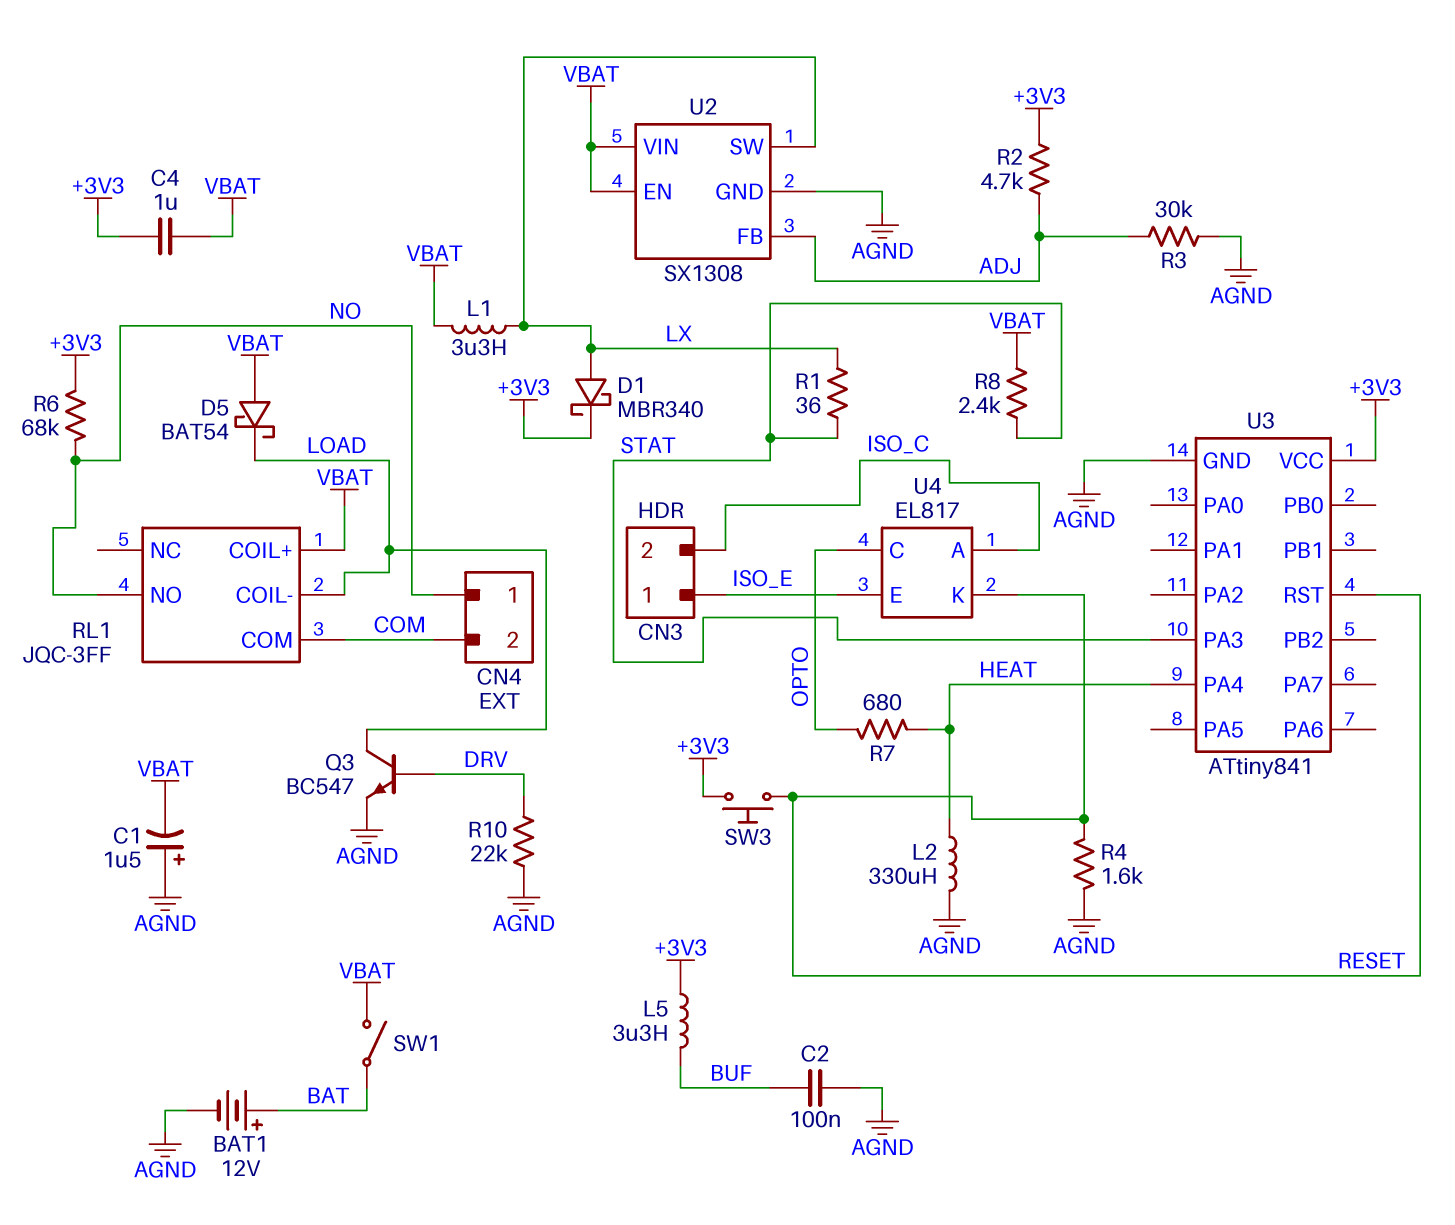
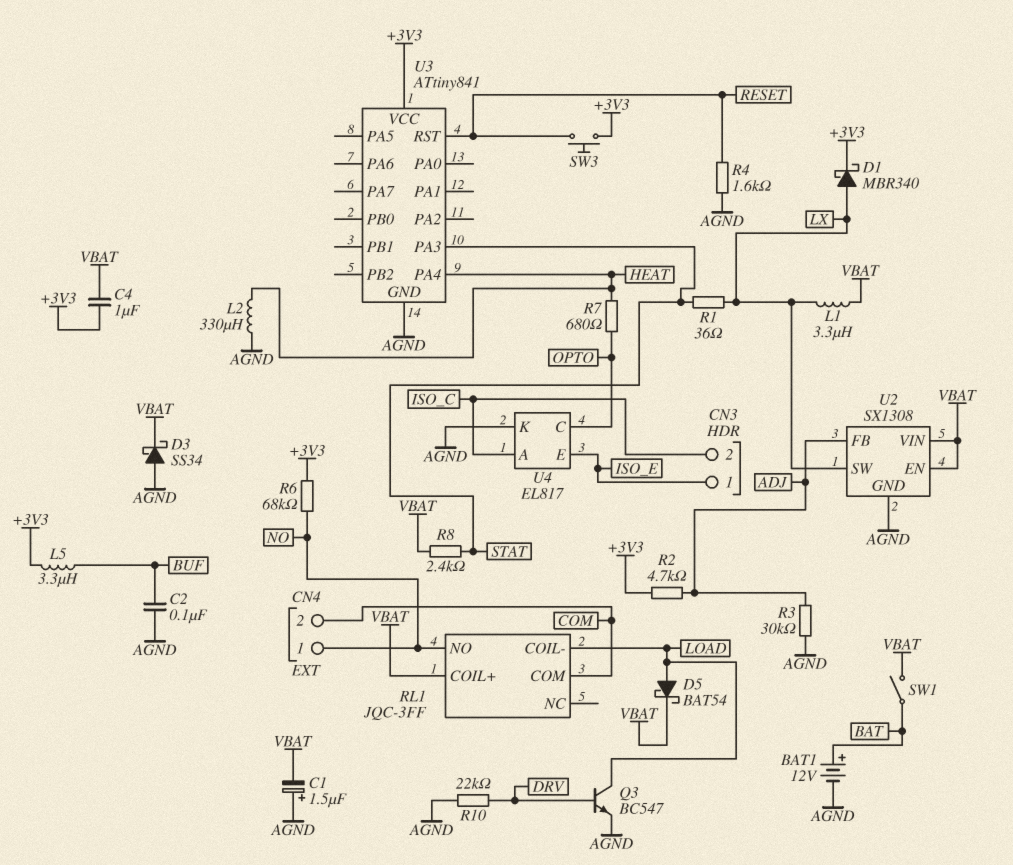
D3: none -> schottky SS34 (A AGND, K VBAT)
D5: schottky BAT54 (A VBAT, K LOAD) -> schottky BAT54 (A LOAD, K VBAT)
U4 pin K: RESET -> AGND

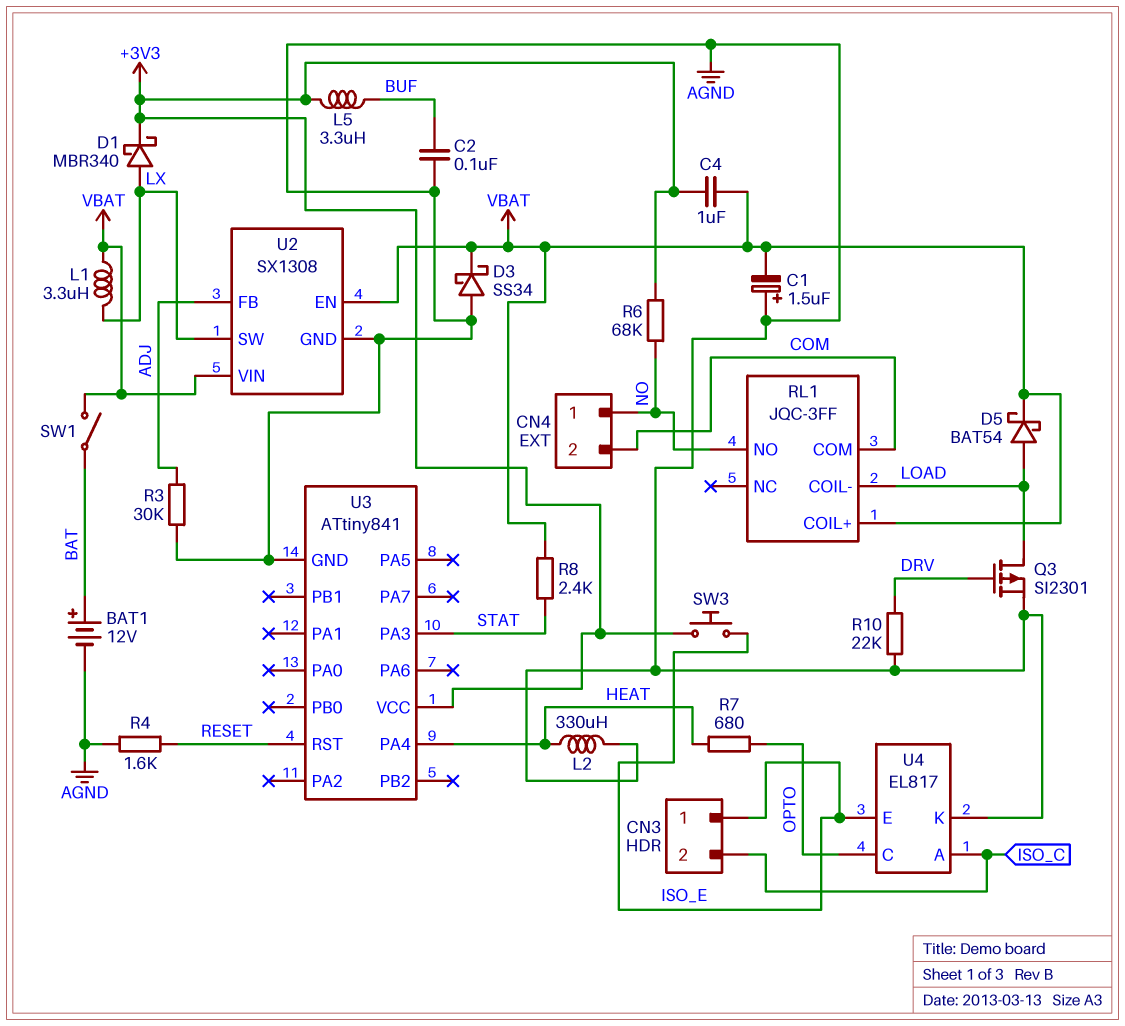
Q3: NPN BC547 (B DRV, C LOAD, E AGND) -> PMOS SI2301 (G DRV, D LOAD, S AGND)
R1: 36 (LX, STAT) -> none
R2: 4.7k (+3V3, ADJ) -> none
SW3: button (+3V3, RESET) -> button (+3V3, ISO_E)

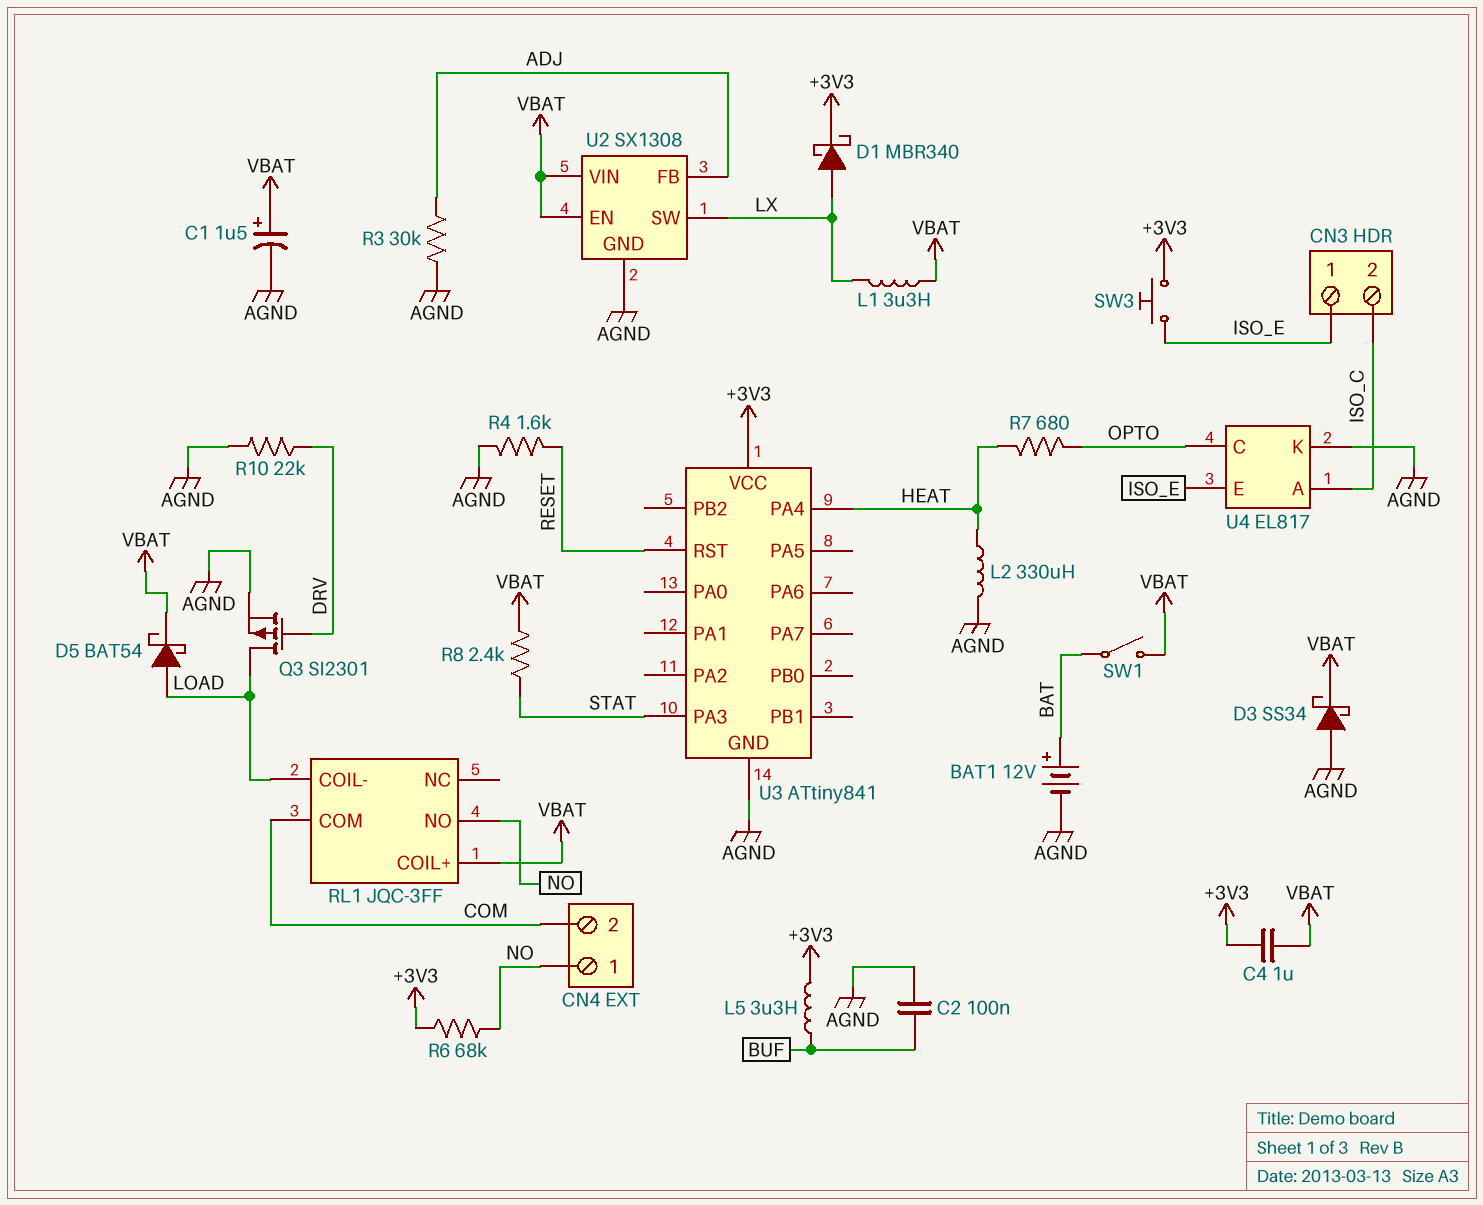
C1: 1.5uF (plus AGND, minus VBAT) -> 1.5uF (plus VBAT, minus AGND)

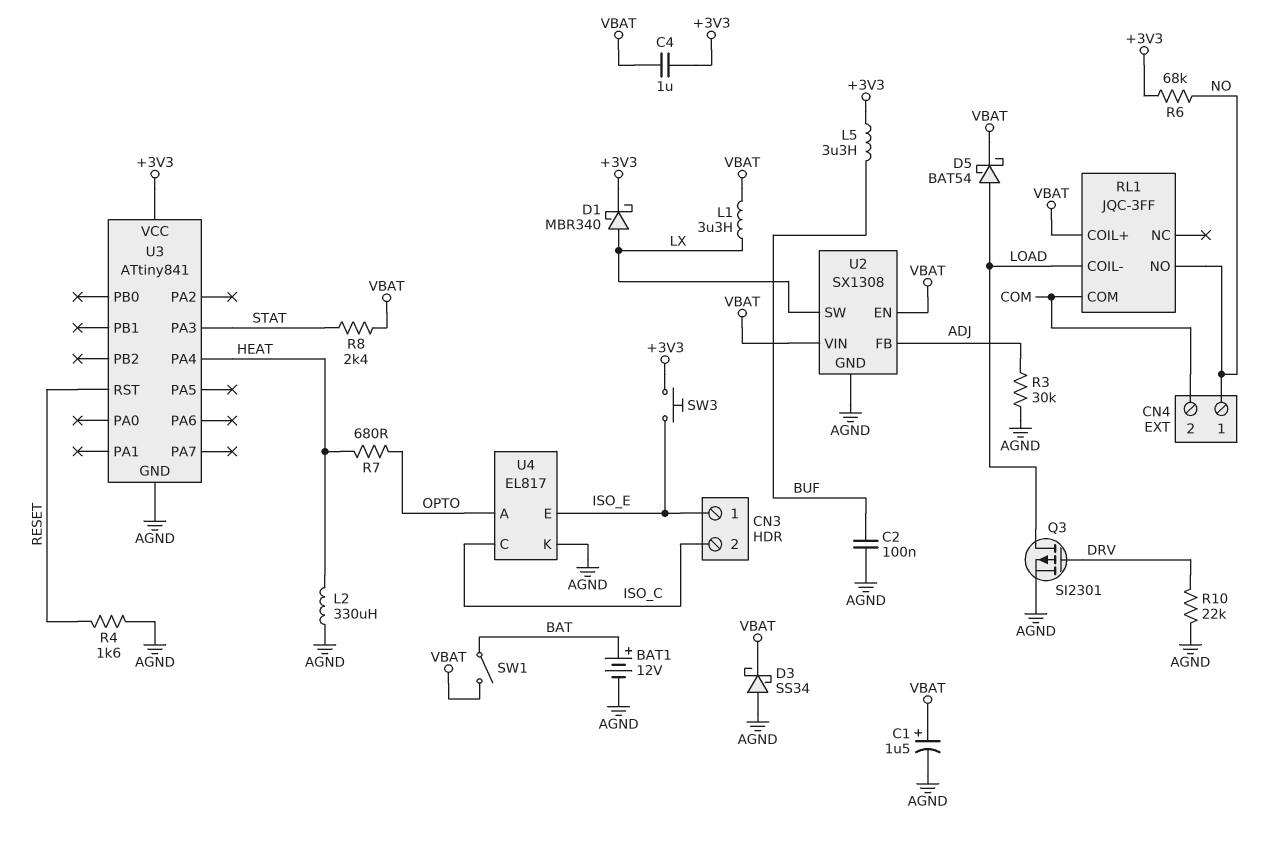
U4 pin A: ISO_C -> OPTO
U4 pin C: OPTO -> ISO_C

